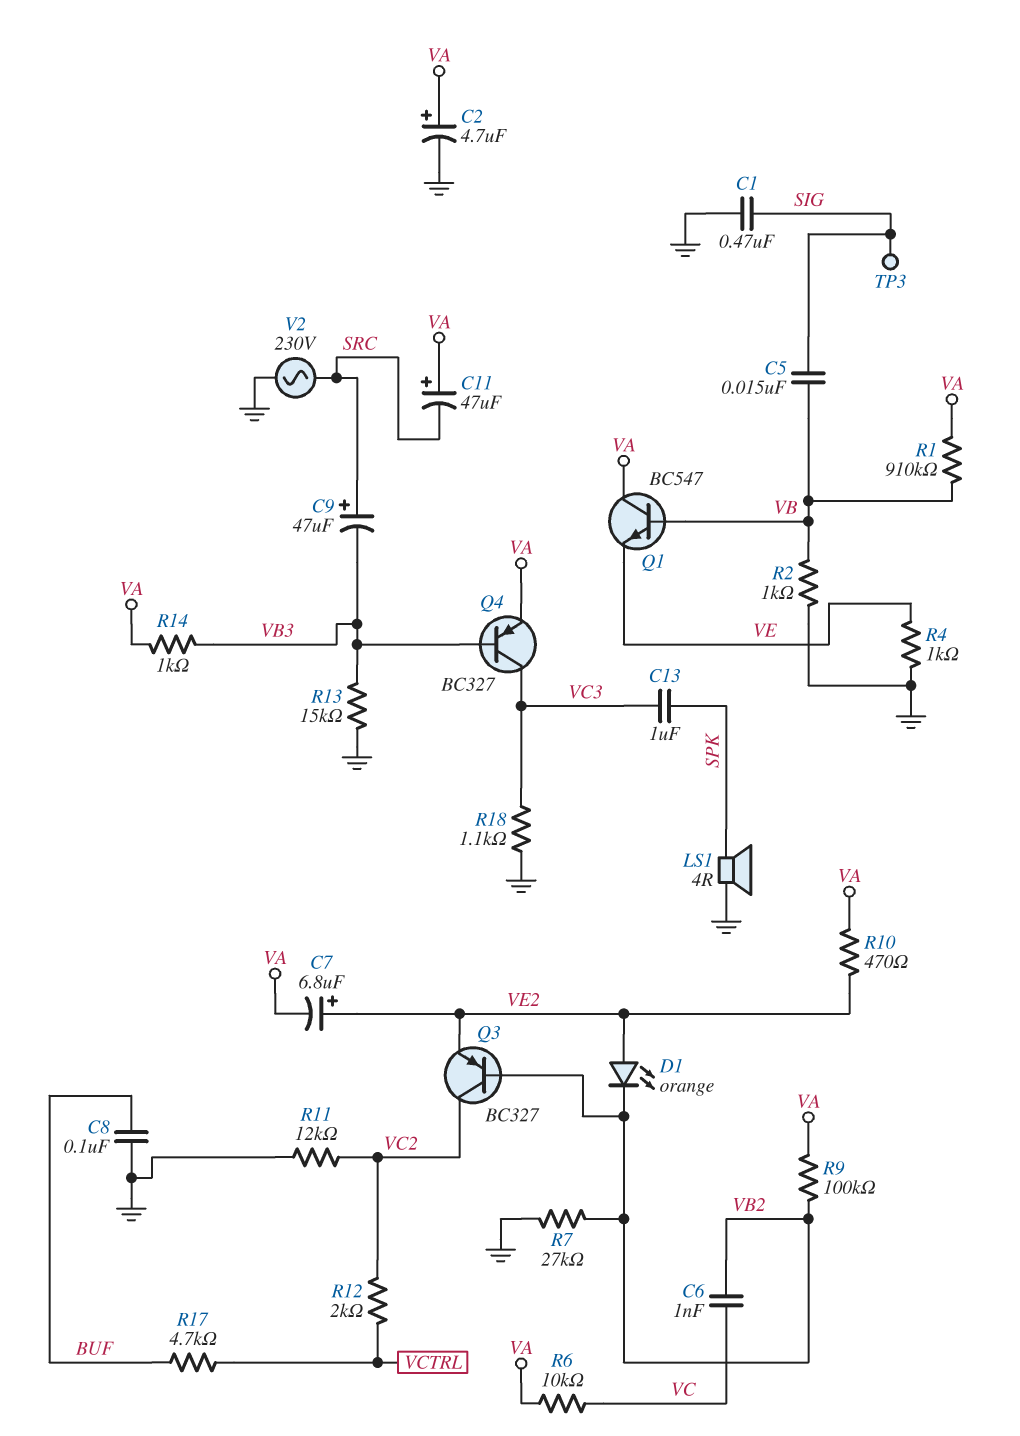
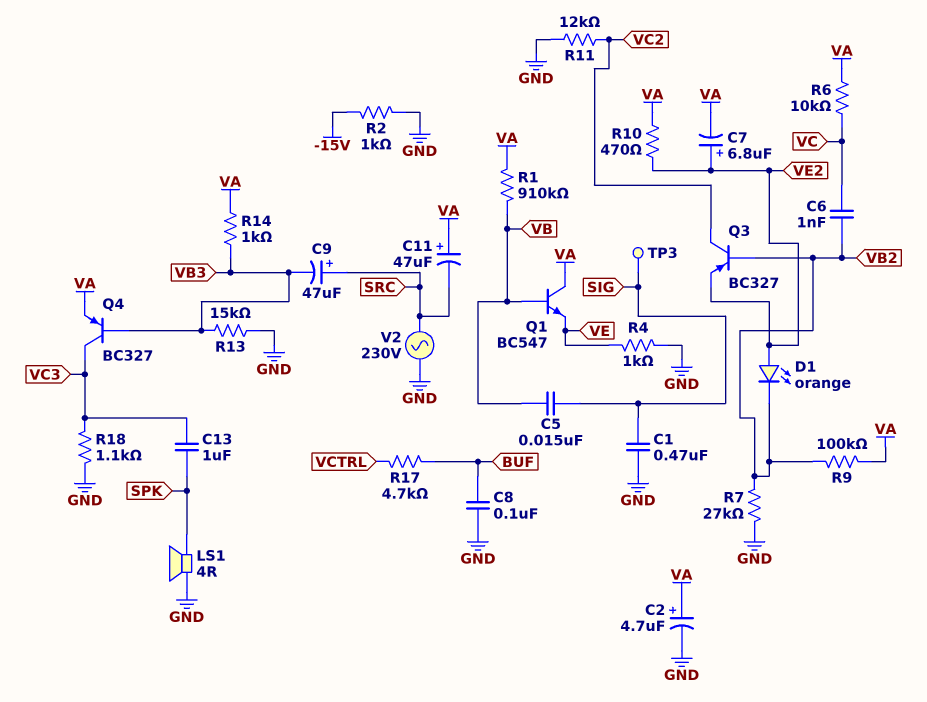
R2: 1k (GND, VB) -> 1k (-15V, GND)
R12: 2k (VC2, VCTRL) -> none

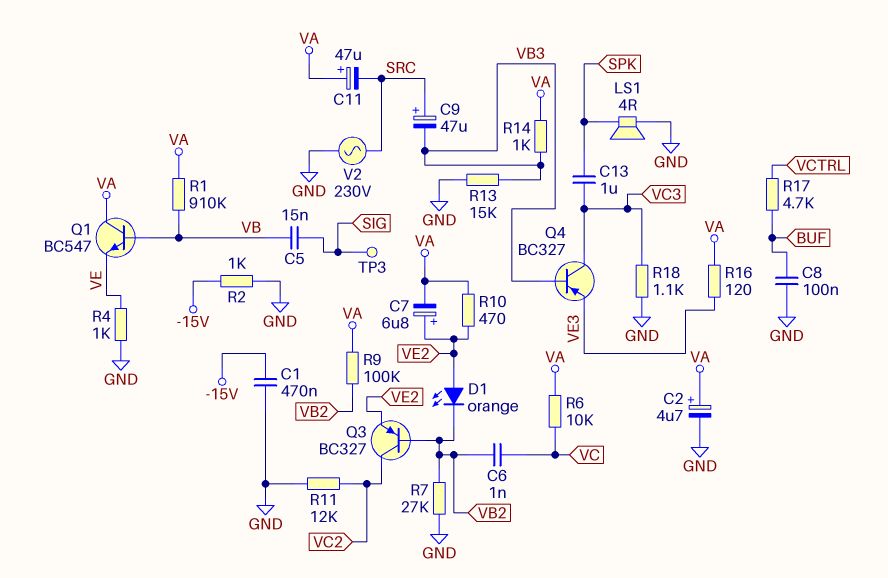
C1: 470nF (GND, SIG) -> 470nF (-15V, GND)
Q4: PNP BC327 (B VB3, C VC3, E VA) -> PNP BC327 (B VB3, C VC3, E VE3)
R16: none -> 120 (VA, VE3)

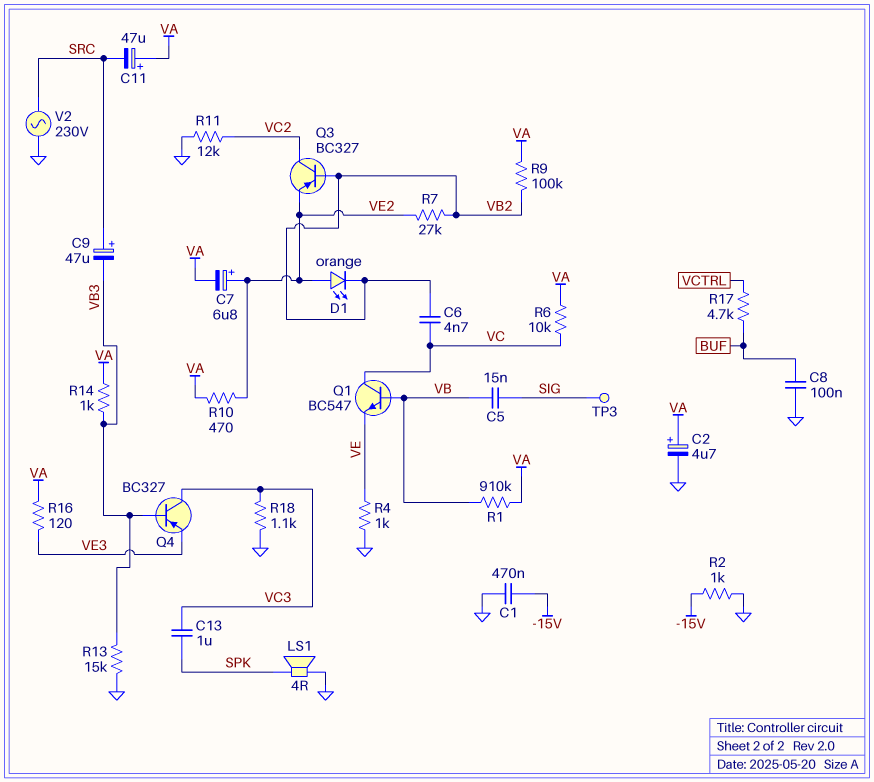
C6: 1nF (VB2, VC) -> 4.7nF (VB2, VC)
Q1: NPN BC547 (B VB, C VA, E VE) -> NPN BC547 (B VB, C VC, E VE)
R7: 27k (GND, VB2) -> 27k (VB2, VE2)

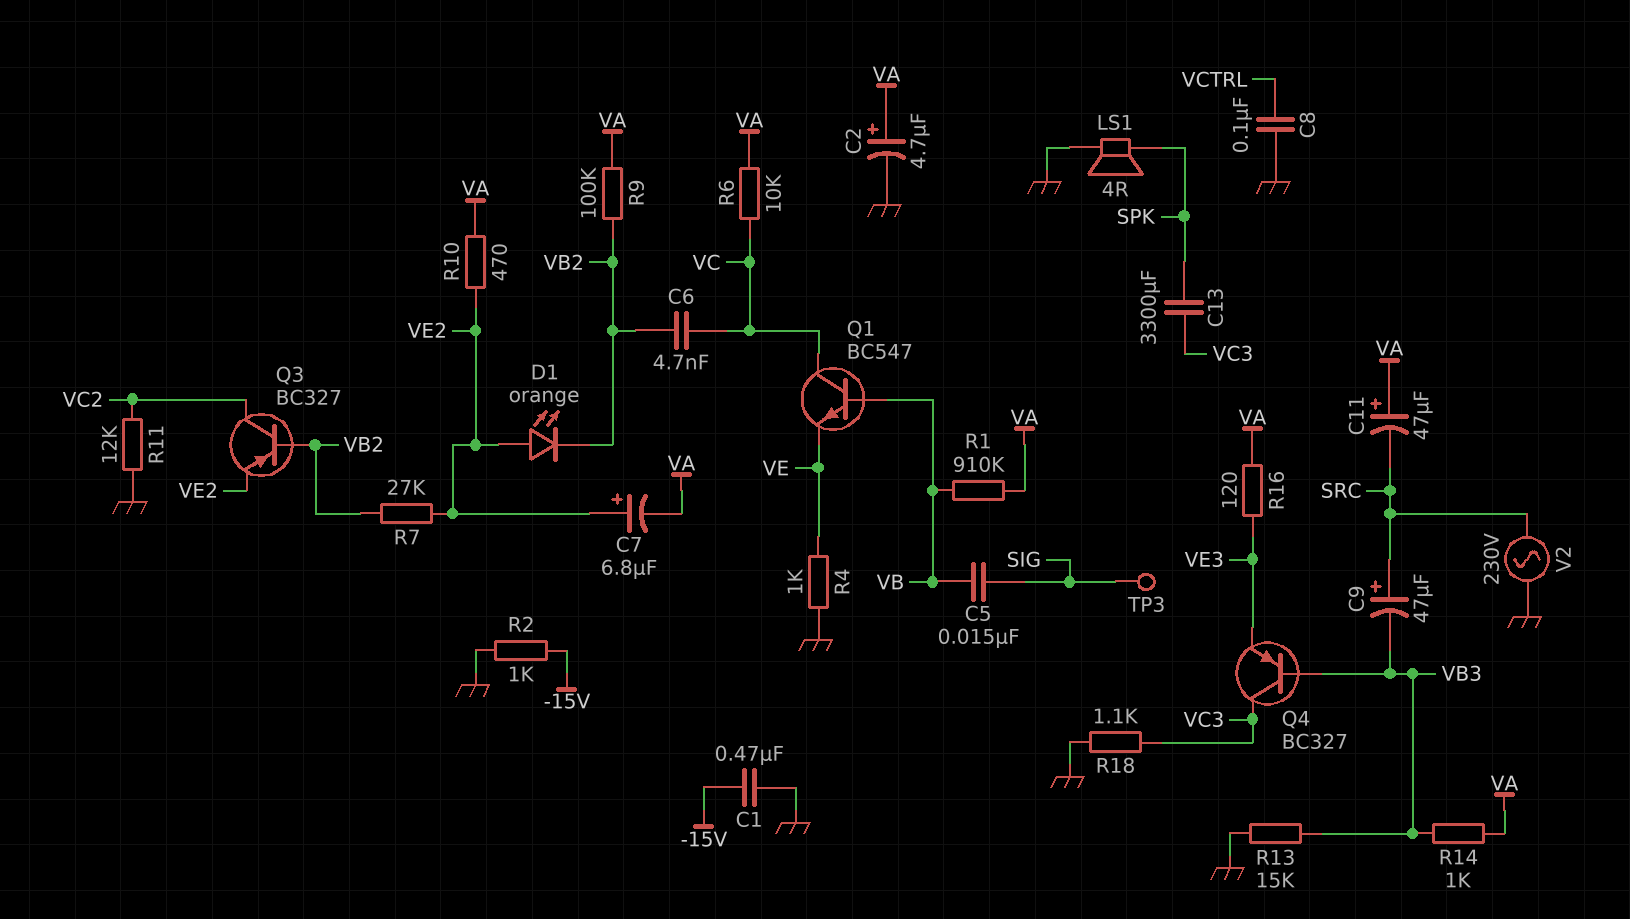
C8: 100nF (BUF, GND) -> 100nF (GND, VCTRL)
C13: 1uF (SPK, VC3) -> 3300uF (SPK, VC3)
R17: 4.7k (BUF, VCTRL) -> none

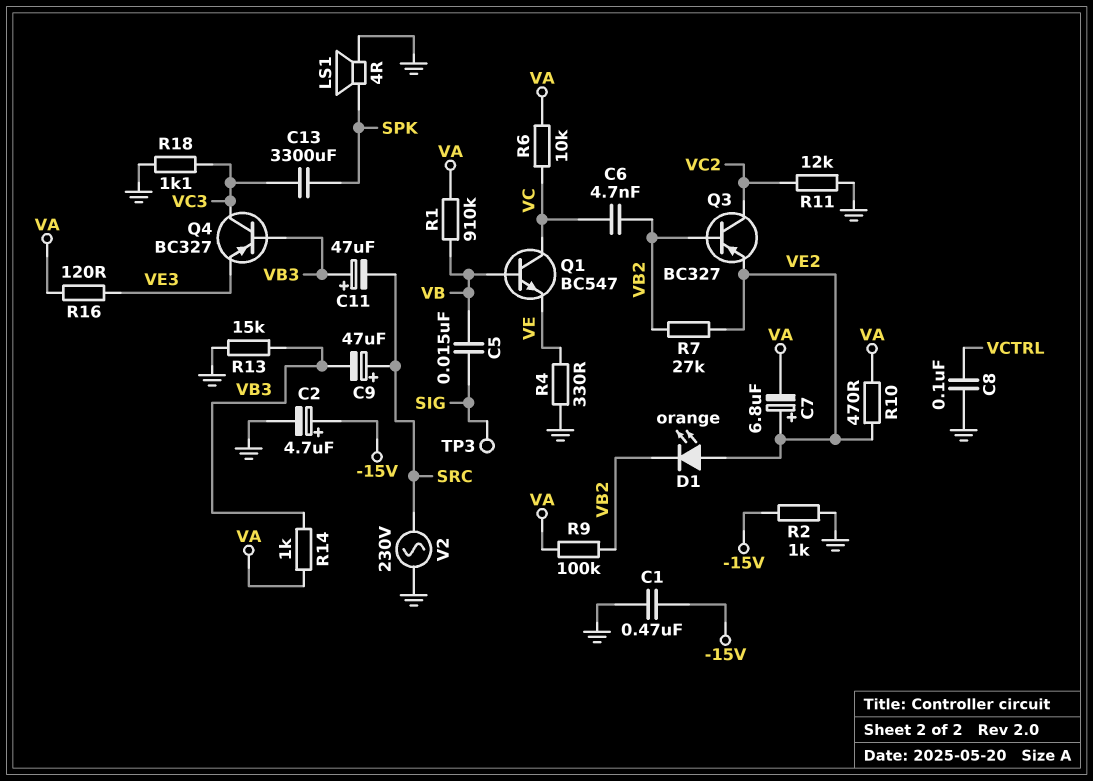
C2: 4.7uF (plus VA, minus GND) -> 4.7uF (plus -15V, minus GND)
C11: 47uF (plus VA, minus SRC) -> 47uF (plus VB3, minus SRC)
R4: 1k (GND, VE) -> 330 (GND, VE)

